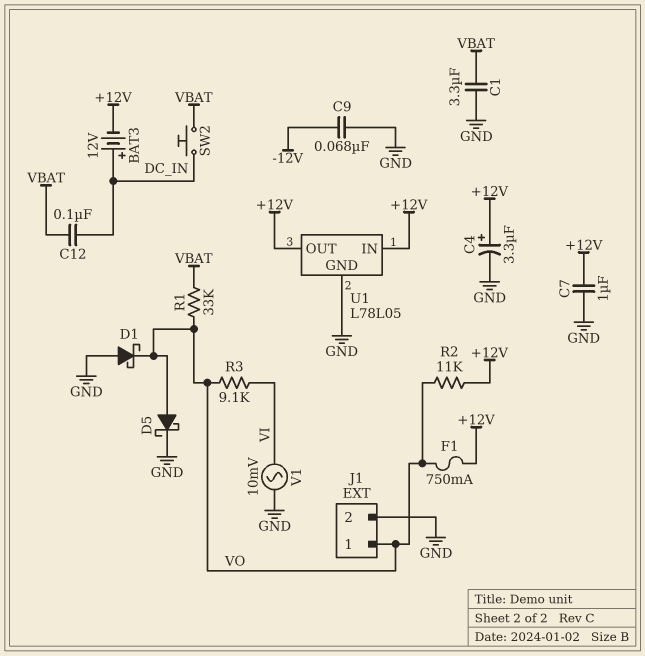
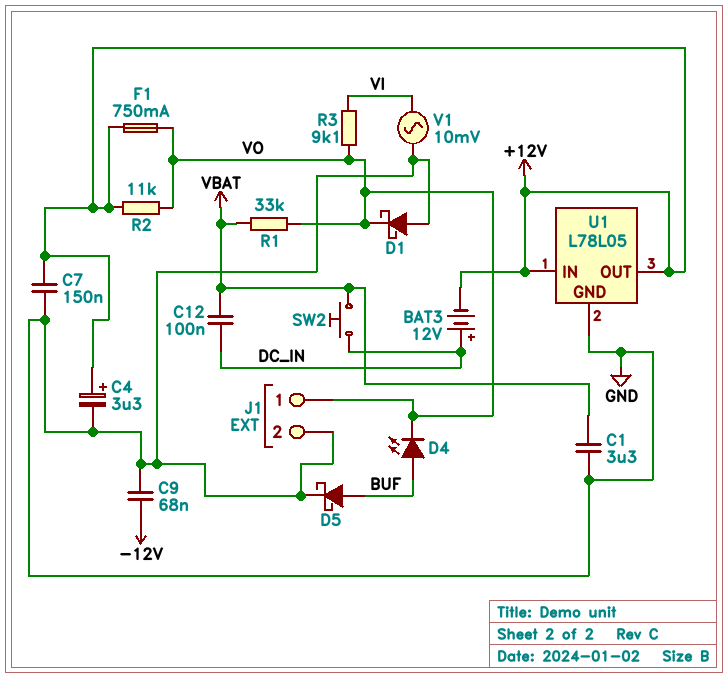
C7: 1uF (+12V, GND) -> 150nF (+12V, GND)
D4: none -> LED (A BUF, K VO)
D5: schottky (A VO, K GND) -> schottky (A BUF, K GND)

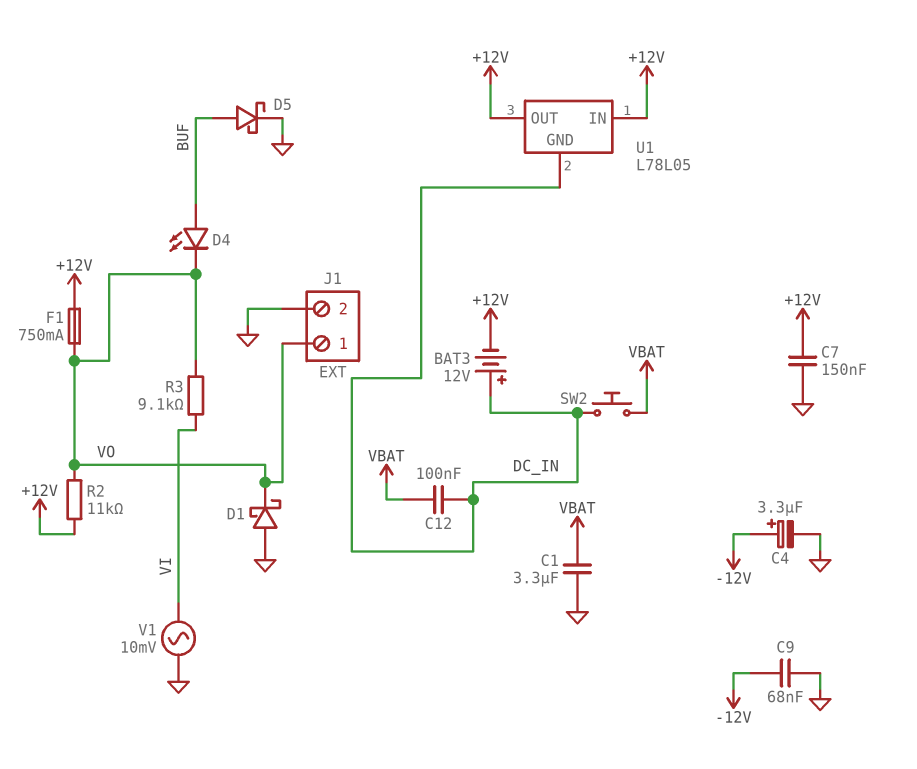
C4: 3.3uF (plus +12V, minus GND) -> 3.3uF (plus -12V, minus GND)
R1: 33k (VBAT, VO) -> none
U1 pin GND: GND -> DC_IN

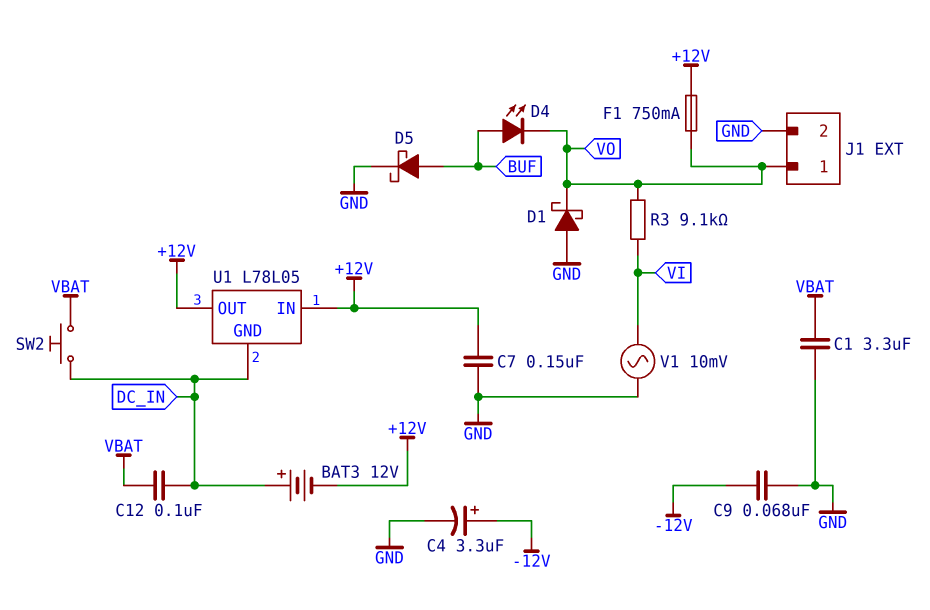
R2: 11k (+12V, VO) -> none

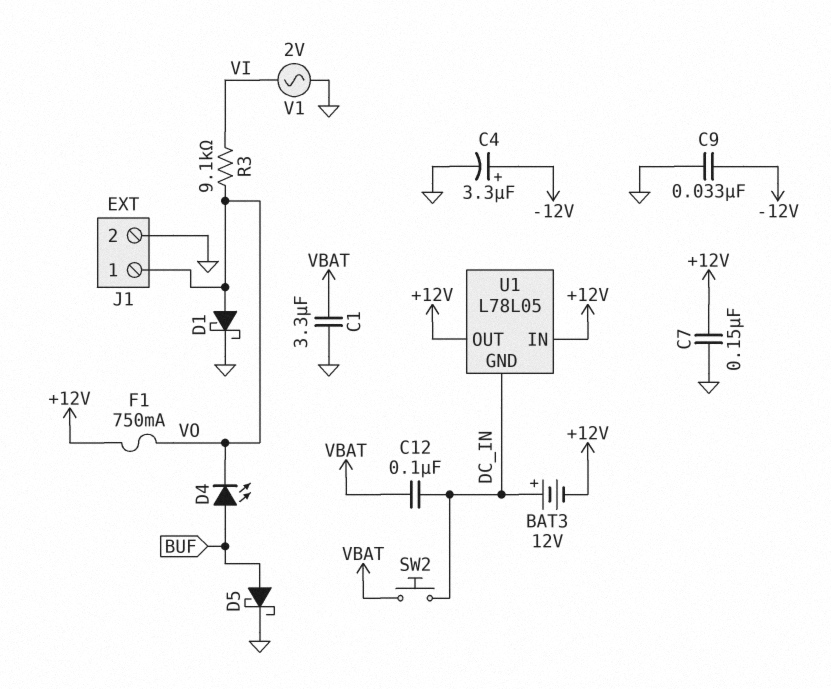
C9: 68nF (-12V, GND) -> 33nF (-12V, GND)
D1: schottky (A GND, K VO) -> schottky (A VO, K GND)
V1: AC 10mV (GND, VI) -> AC 2V (GND, VI)

